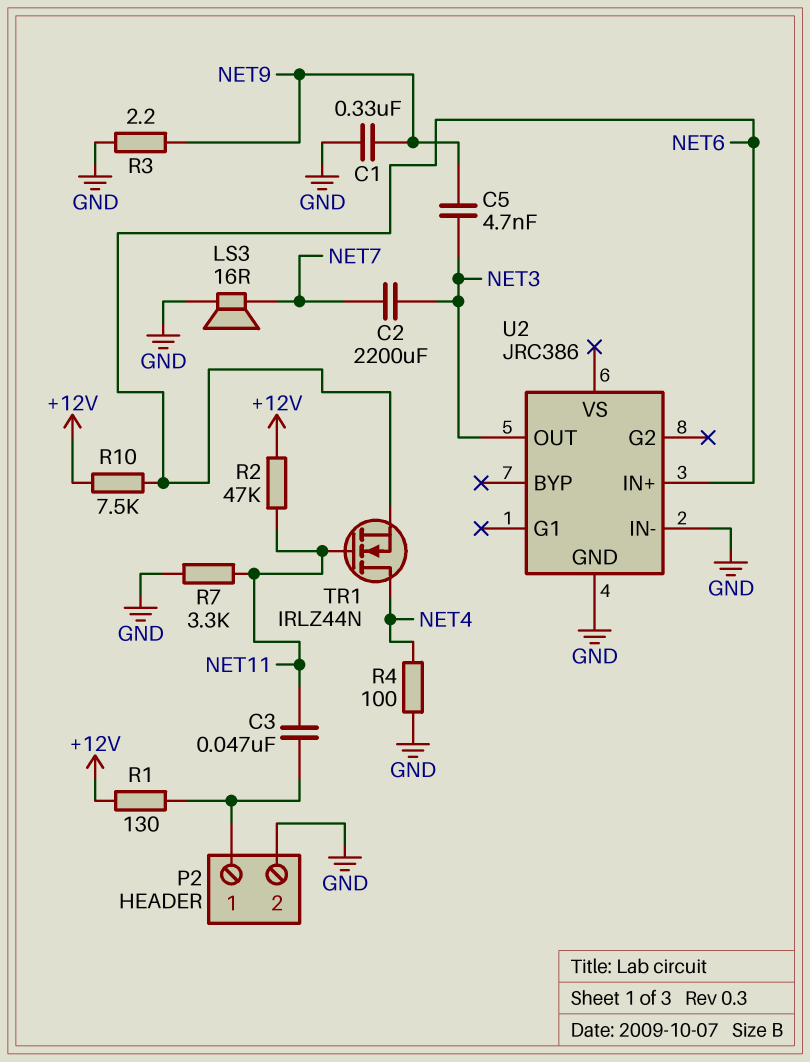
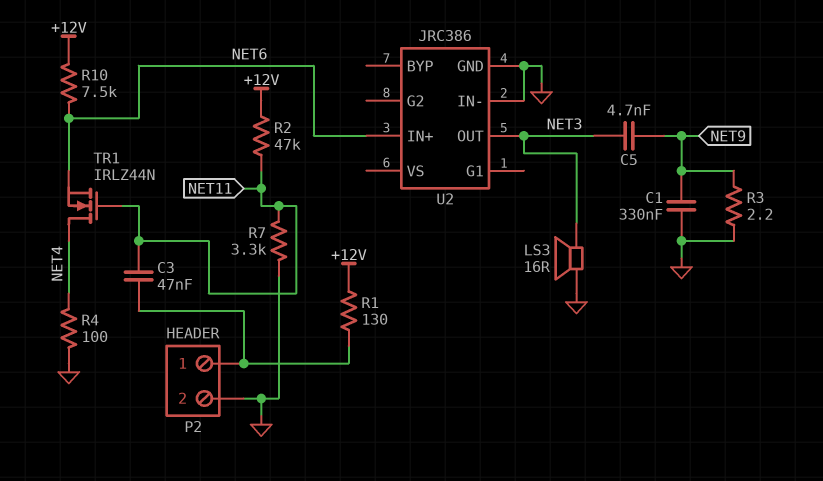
C2: 2200uF (NET3, NET7) -> none
LS3: speaker 16R (GND, NET7) -> speaker 16R (GND, NET3)

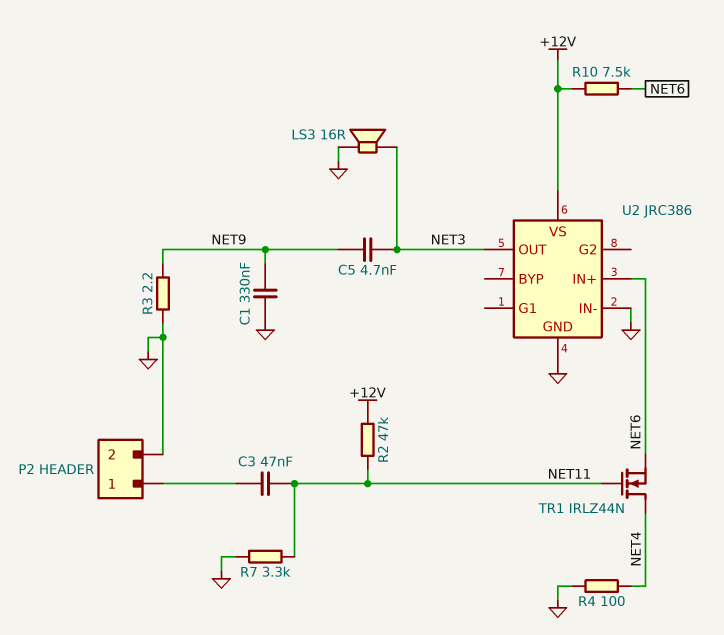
R1: 130 (+12V, P2/1) -> none
U2 pin VS: none -> +12V

